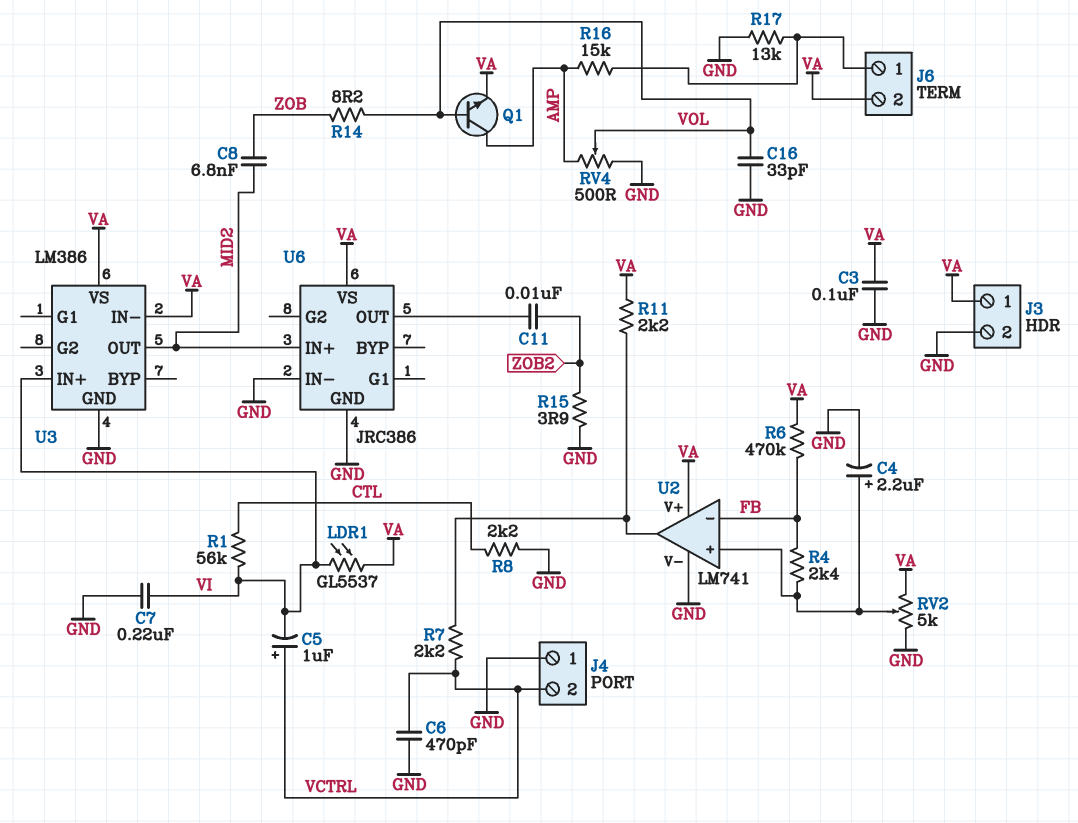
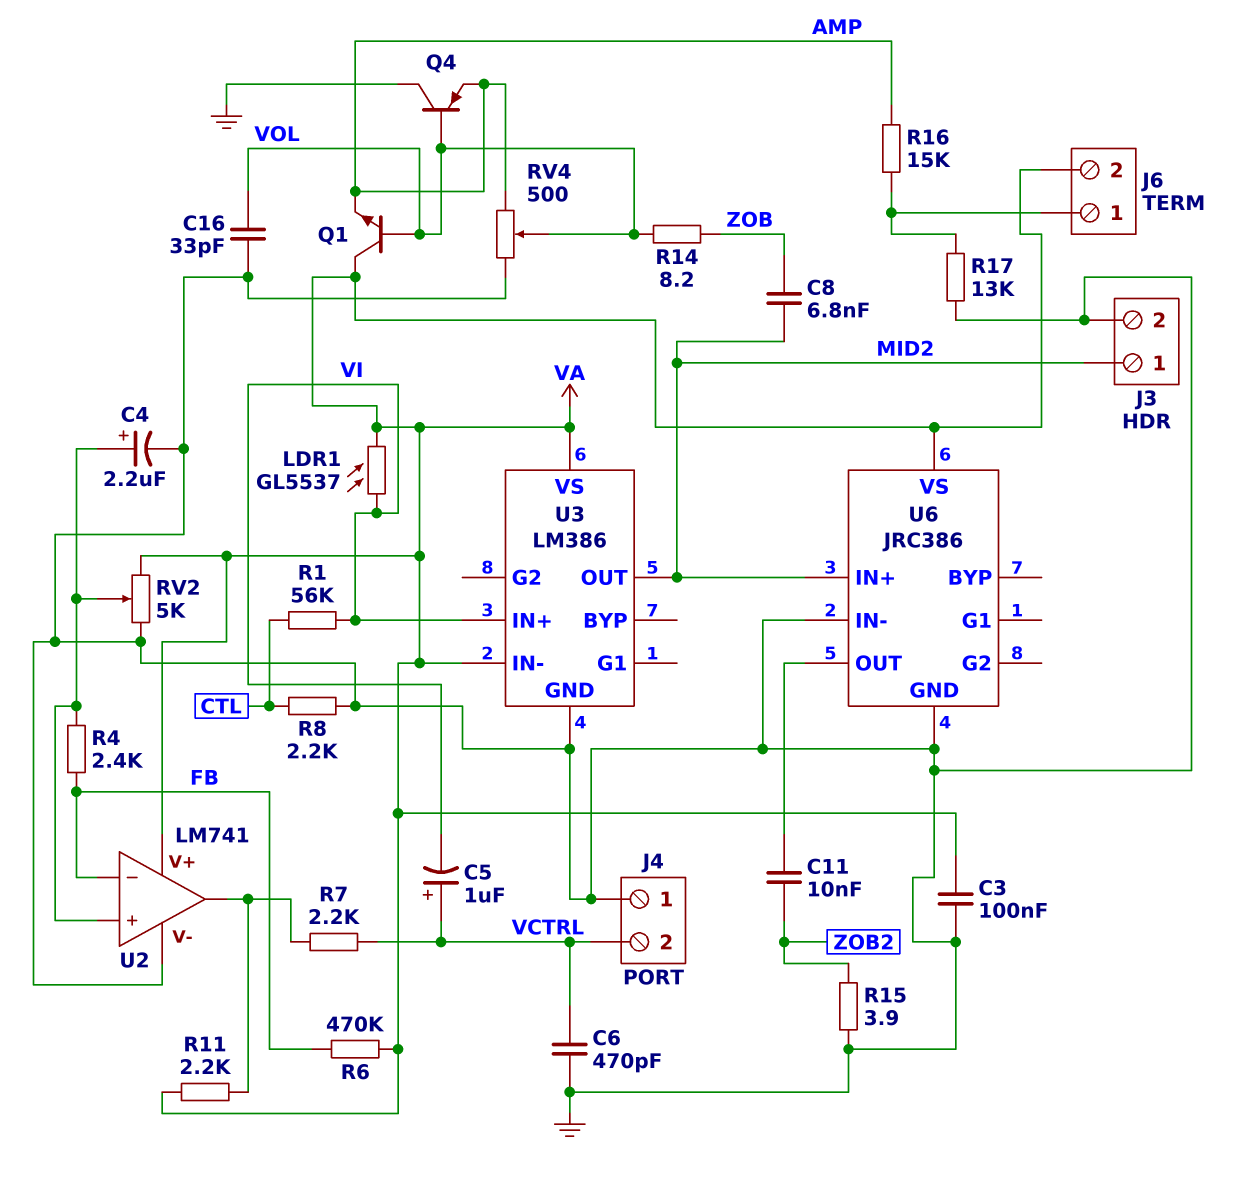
C7: 220nF (GND, VI) -> none
J3 pin 1: VA -> MID2
Q1: NPN (B VOL, C AMP, E VA) -> NPN (B VOL, C VA, E AMP)
Q4: none -> PNP (B VOL, C GND, E AMP)

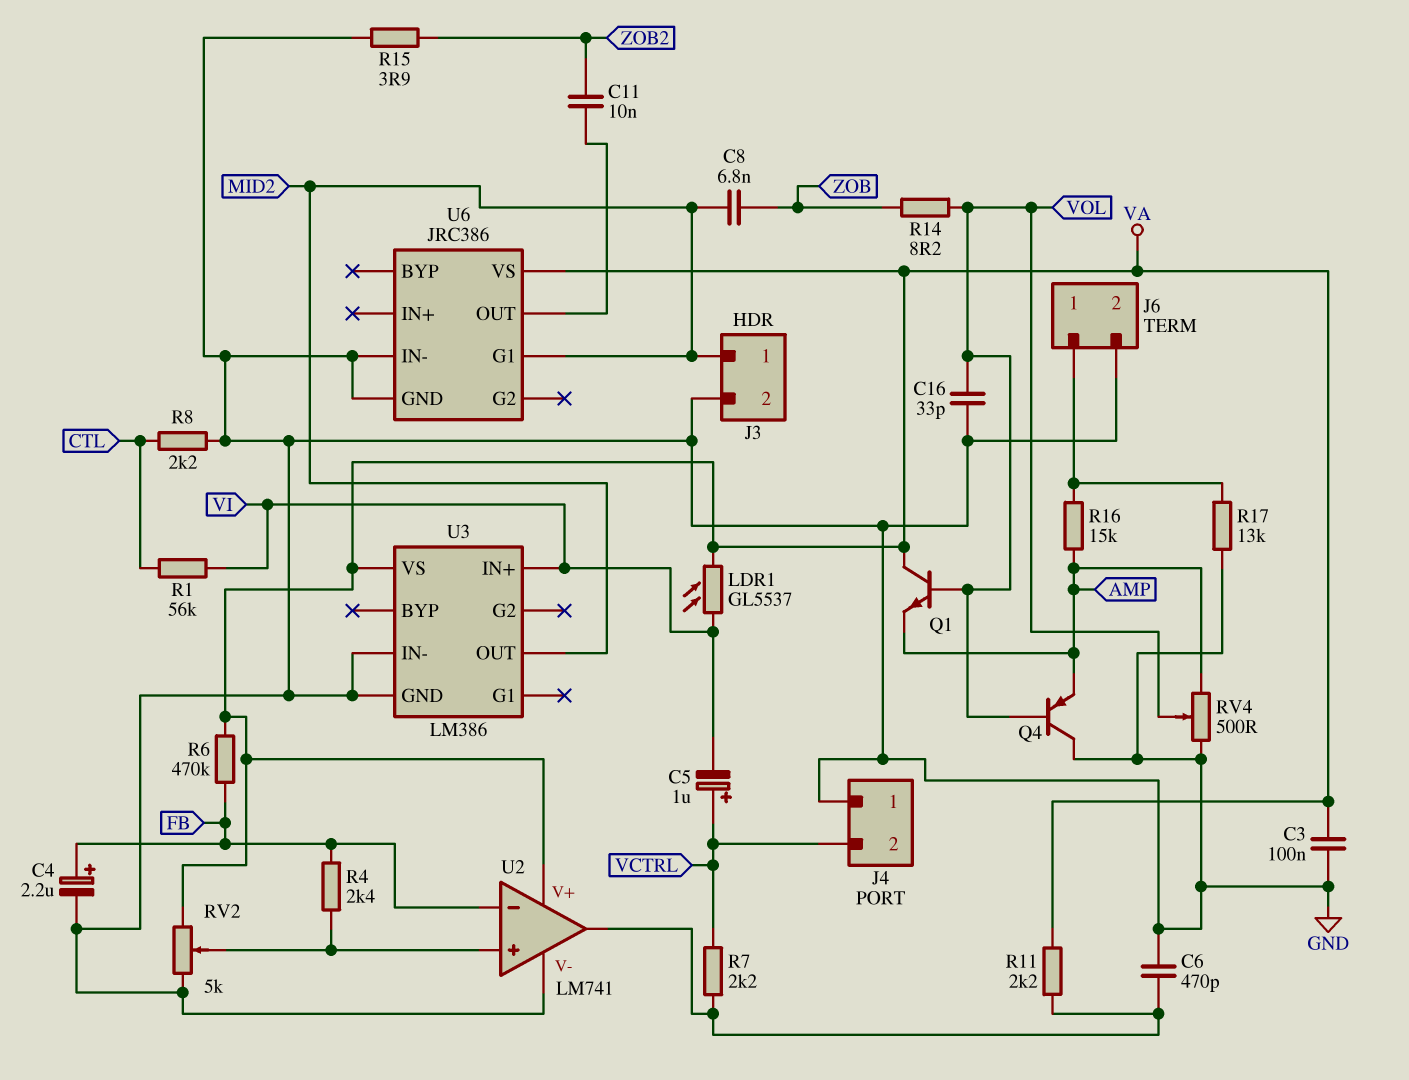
C4: 2.2uF (plus U2/in+, minus GND) -> 2.2uF (plus FB, minus GND)
C6: 470pF (GND, VCTRL) -> 470pF (GND, U2/out)
J6 pin 2: VA -> GND
U3 pin IN-: VA -> GND
U6 pin G1: none -> MID2
U6 pin IN+: MID2 -> none

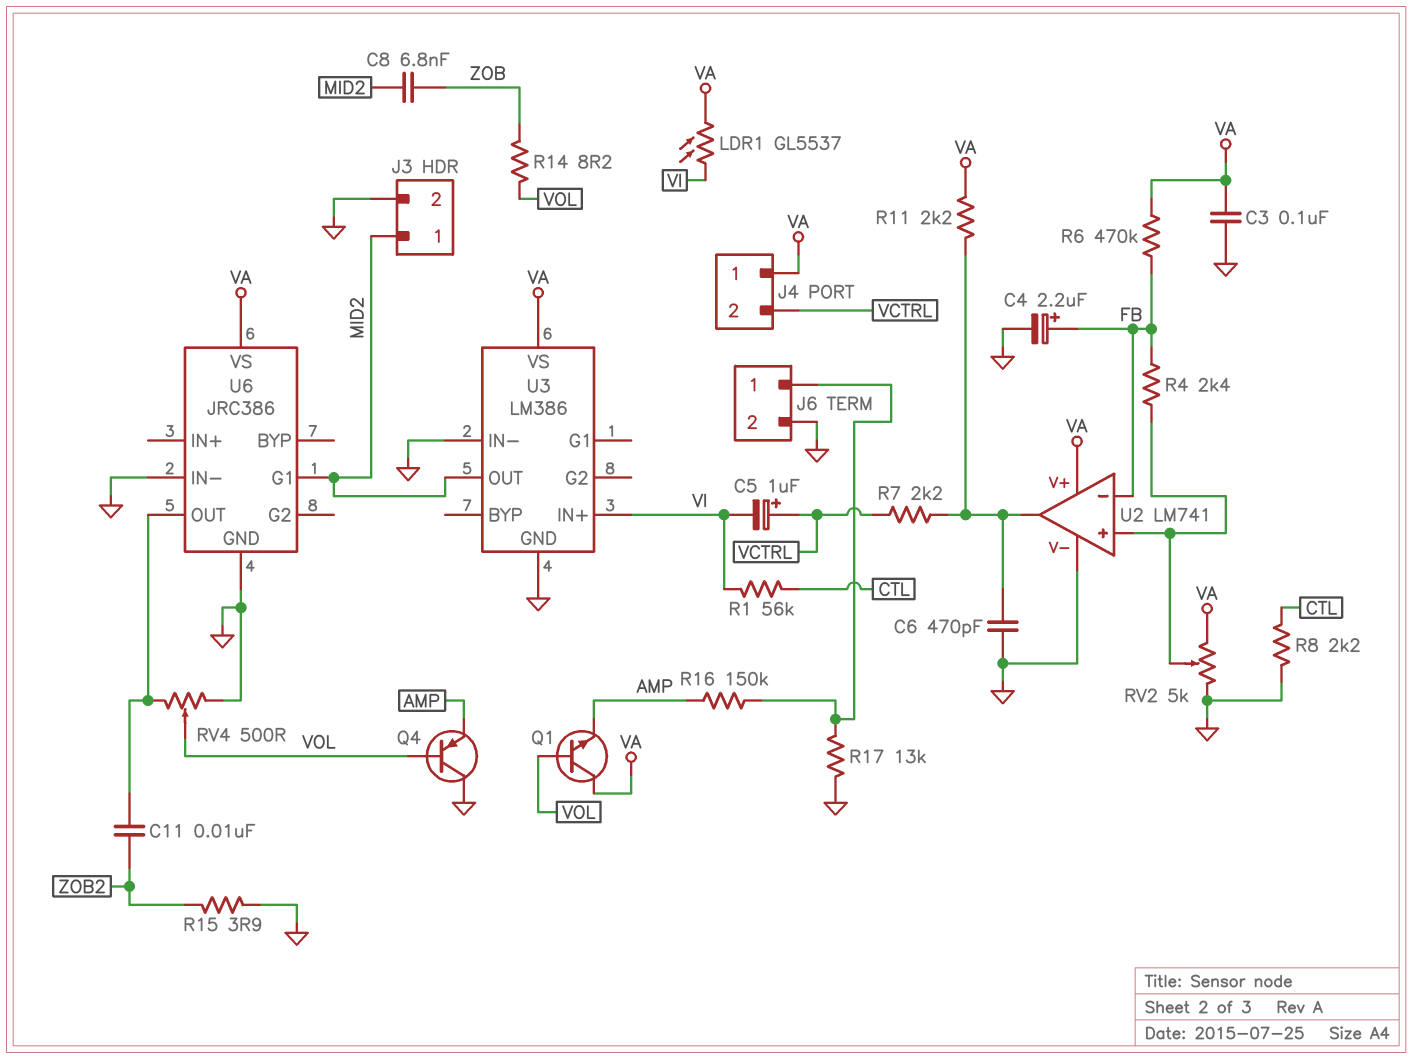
C16: 33pF (GND, VOL) -> none
J4 pin 1: GND -> VA
R16: 15k (AMP, J6/1) -> 150k (AMP, J6/1)
RV4: 500 (AMP, GND, wiper VOL) -> 500 (GND, U6/OUT, wiper VOL)

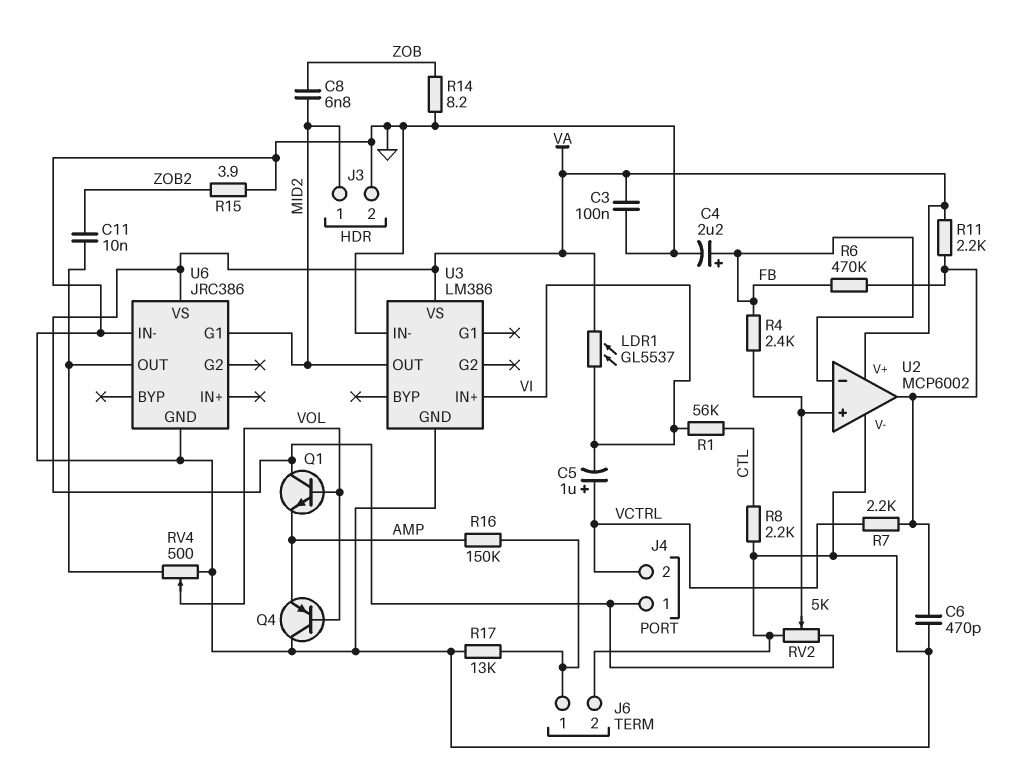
R6: 470k (FB, VA) -> 470k (FB, U2/out)
R14: 8.2 (VOL, ZOB) -> 8.2 (GND, ZOB)
U2: LM741 -> MCP6002

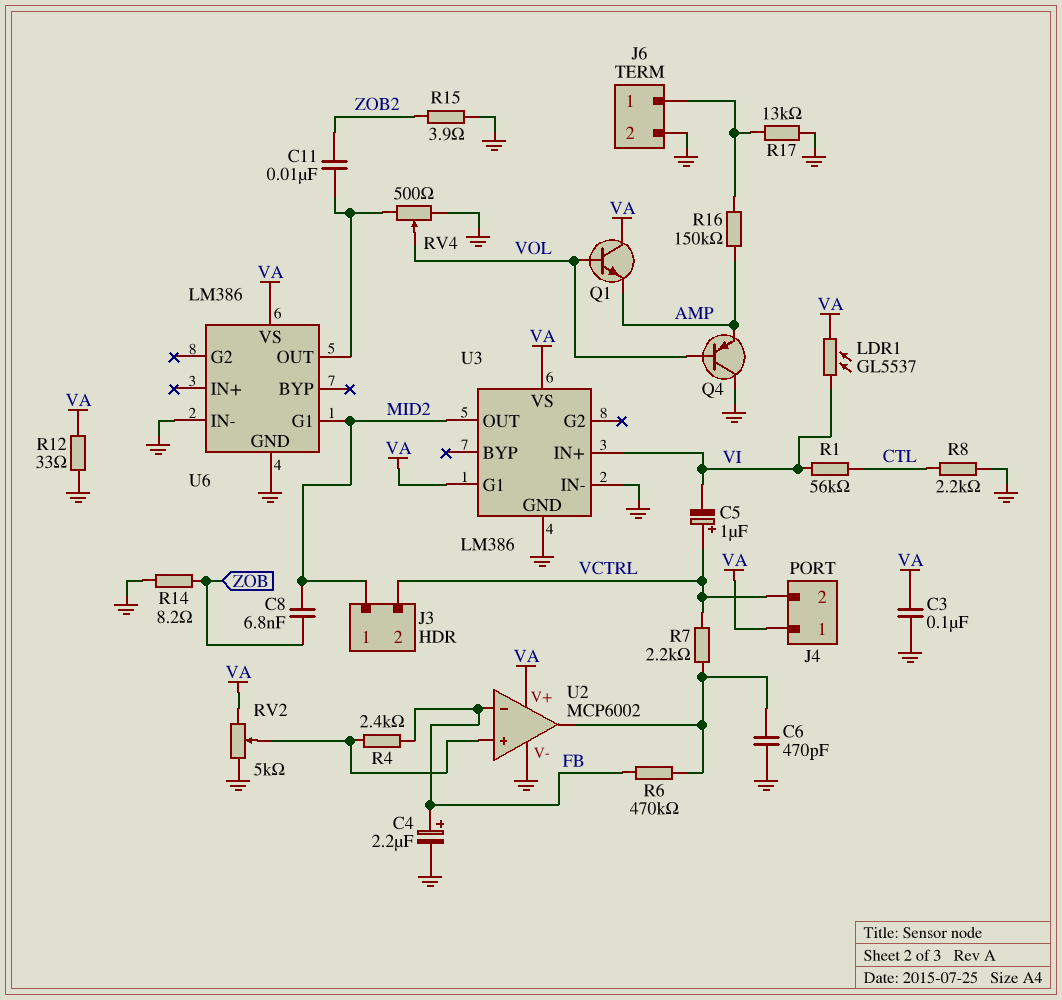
J3 pin 2: GND -> VCTRL
R11: 2.2k (U2/out, VA) -> none
R12: none -> 33 (GND, VA)
U3 pin G1: none -> VA
U6: JRC386 -> LM386

